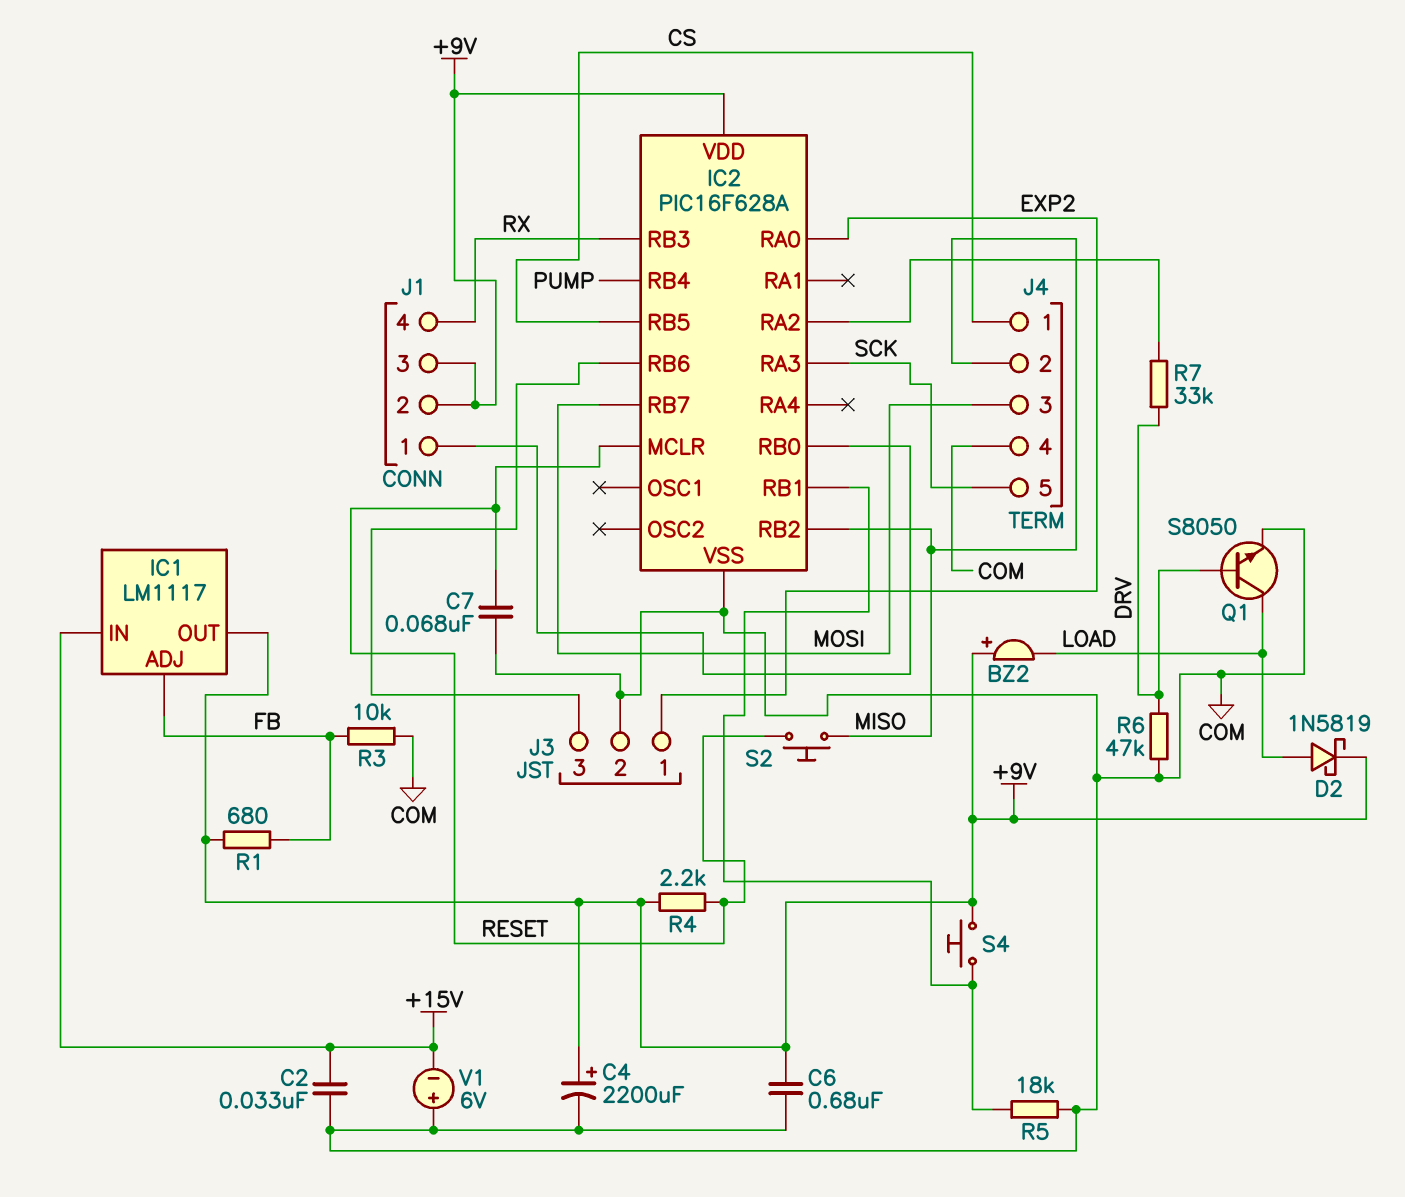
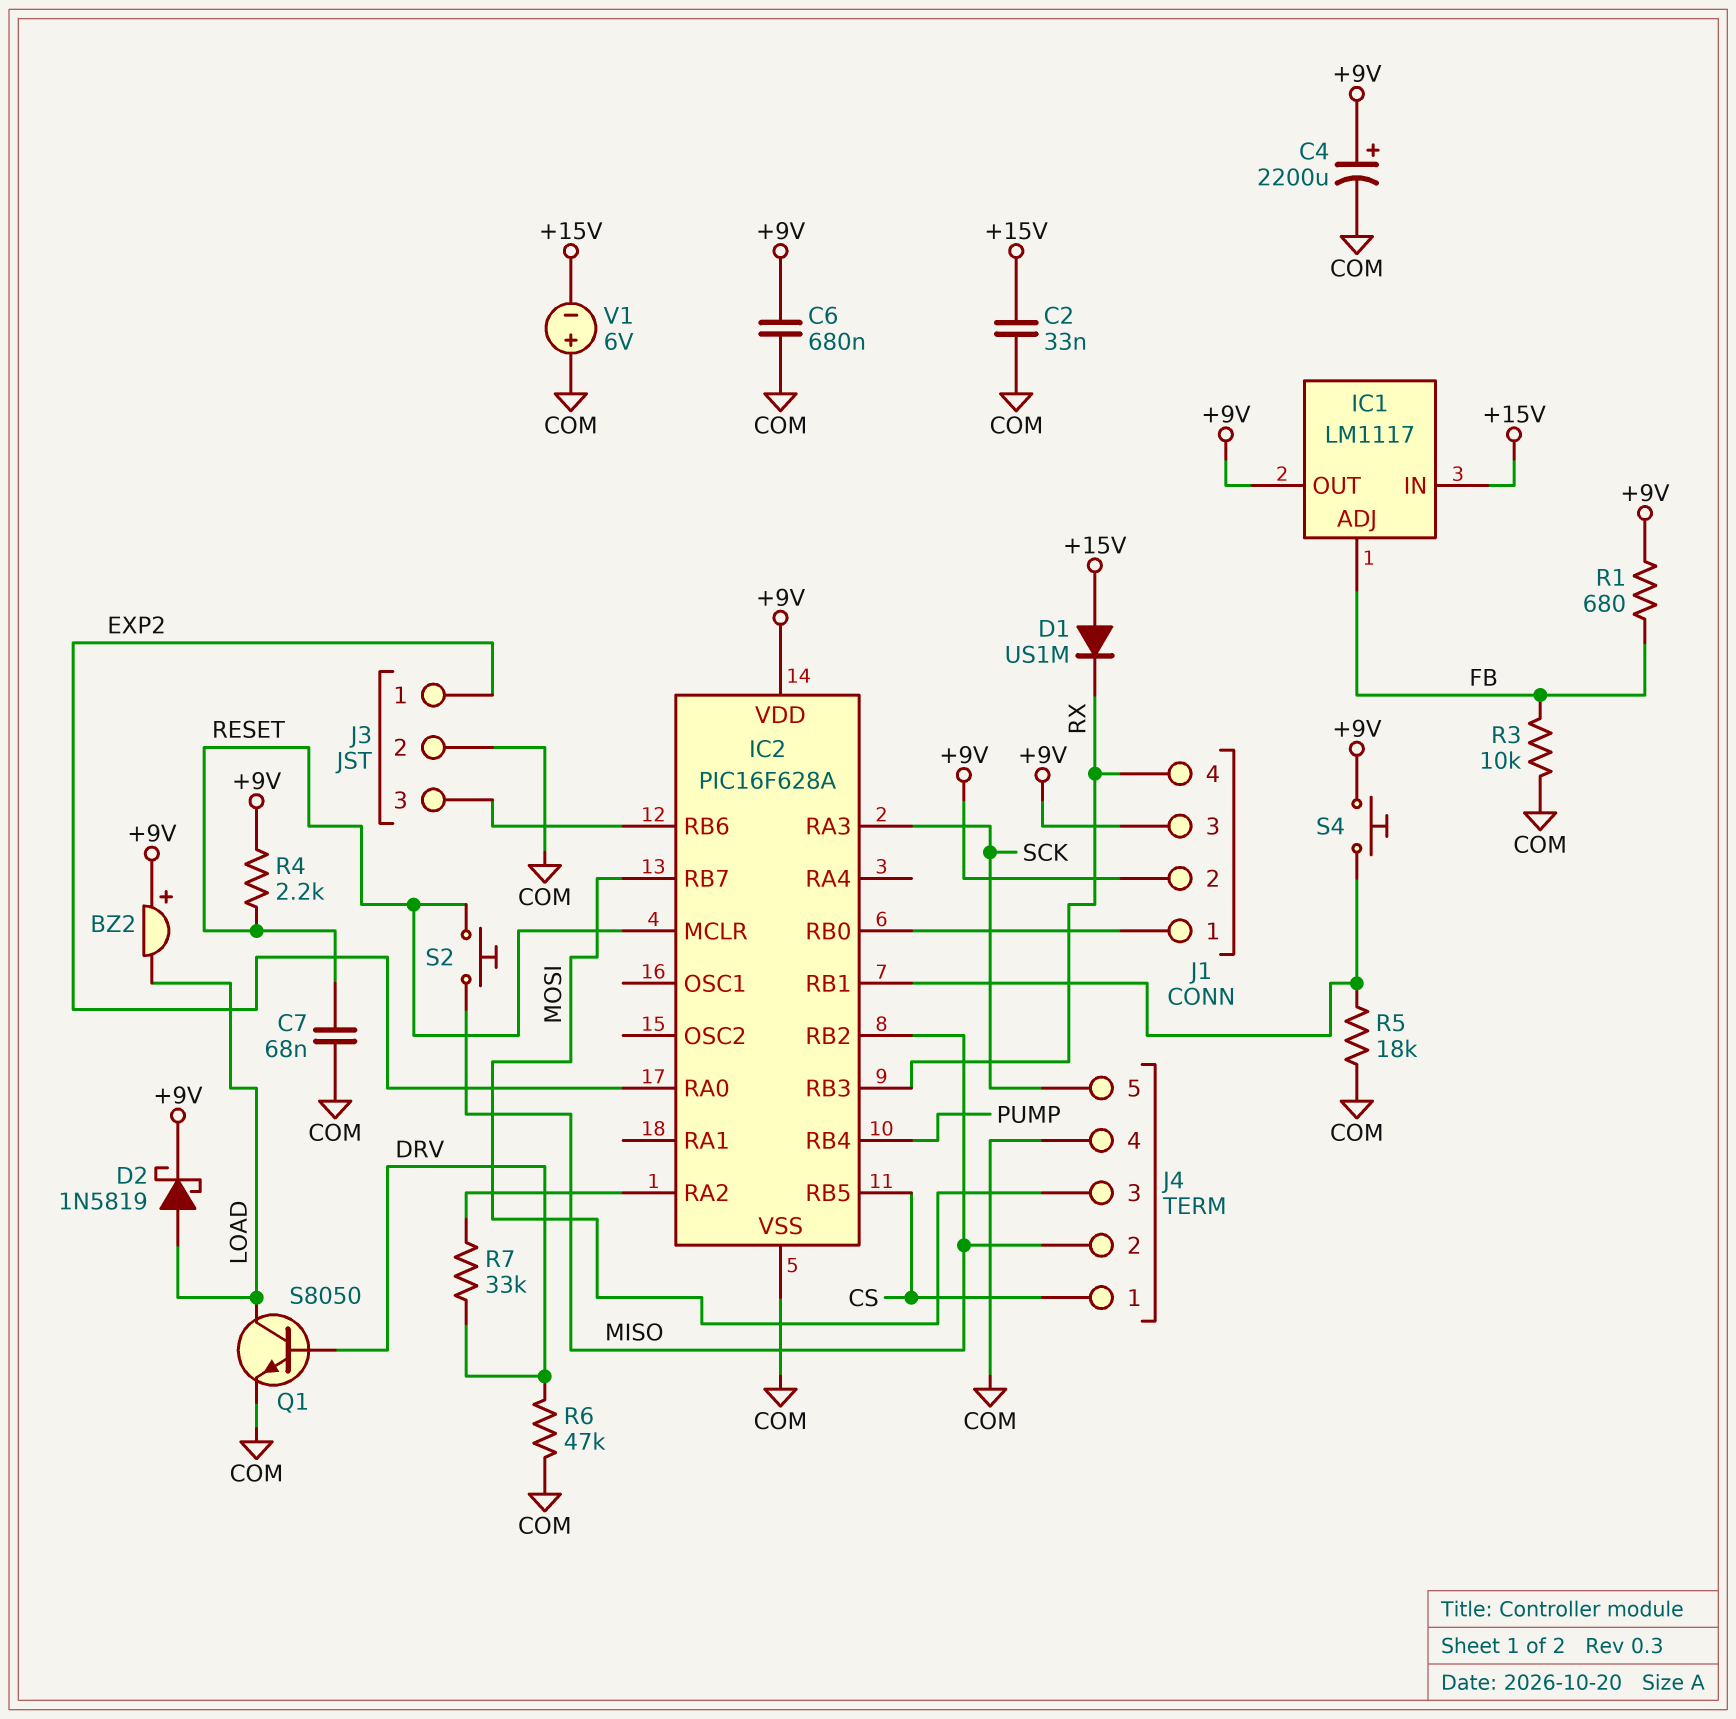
D1: none -> diode US1M (A +15V, K RX)

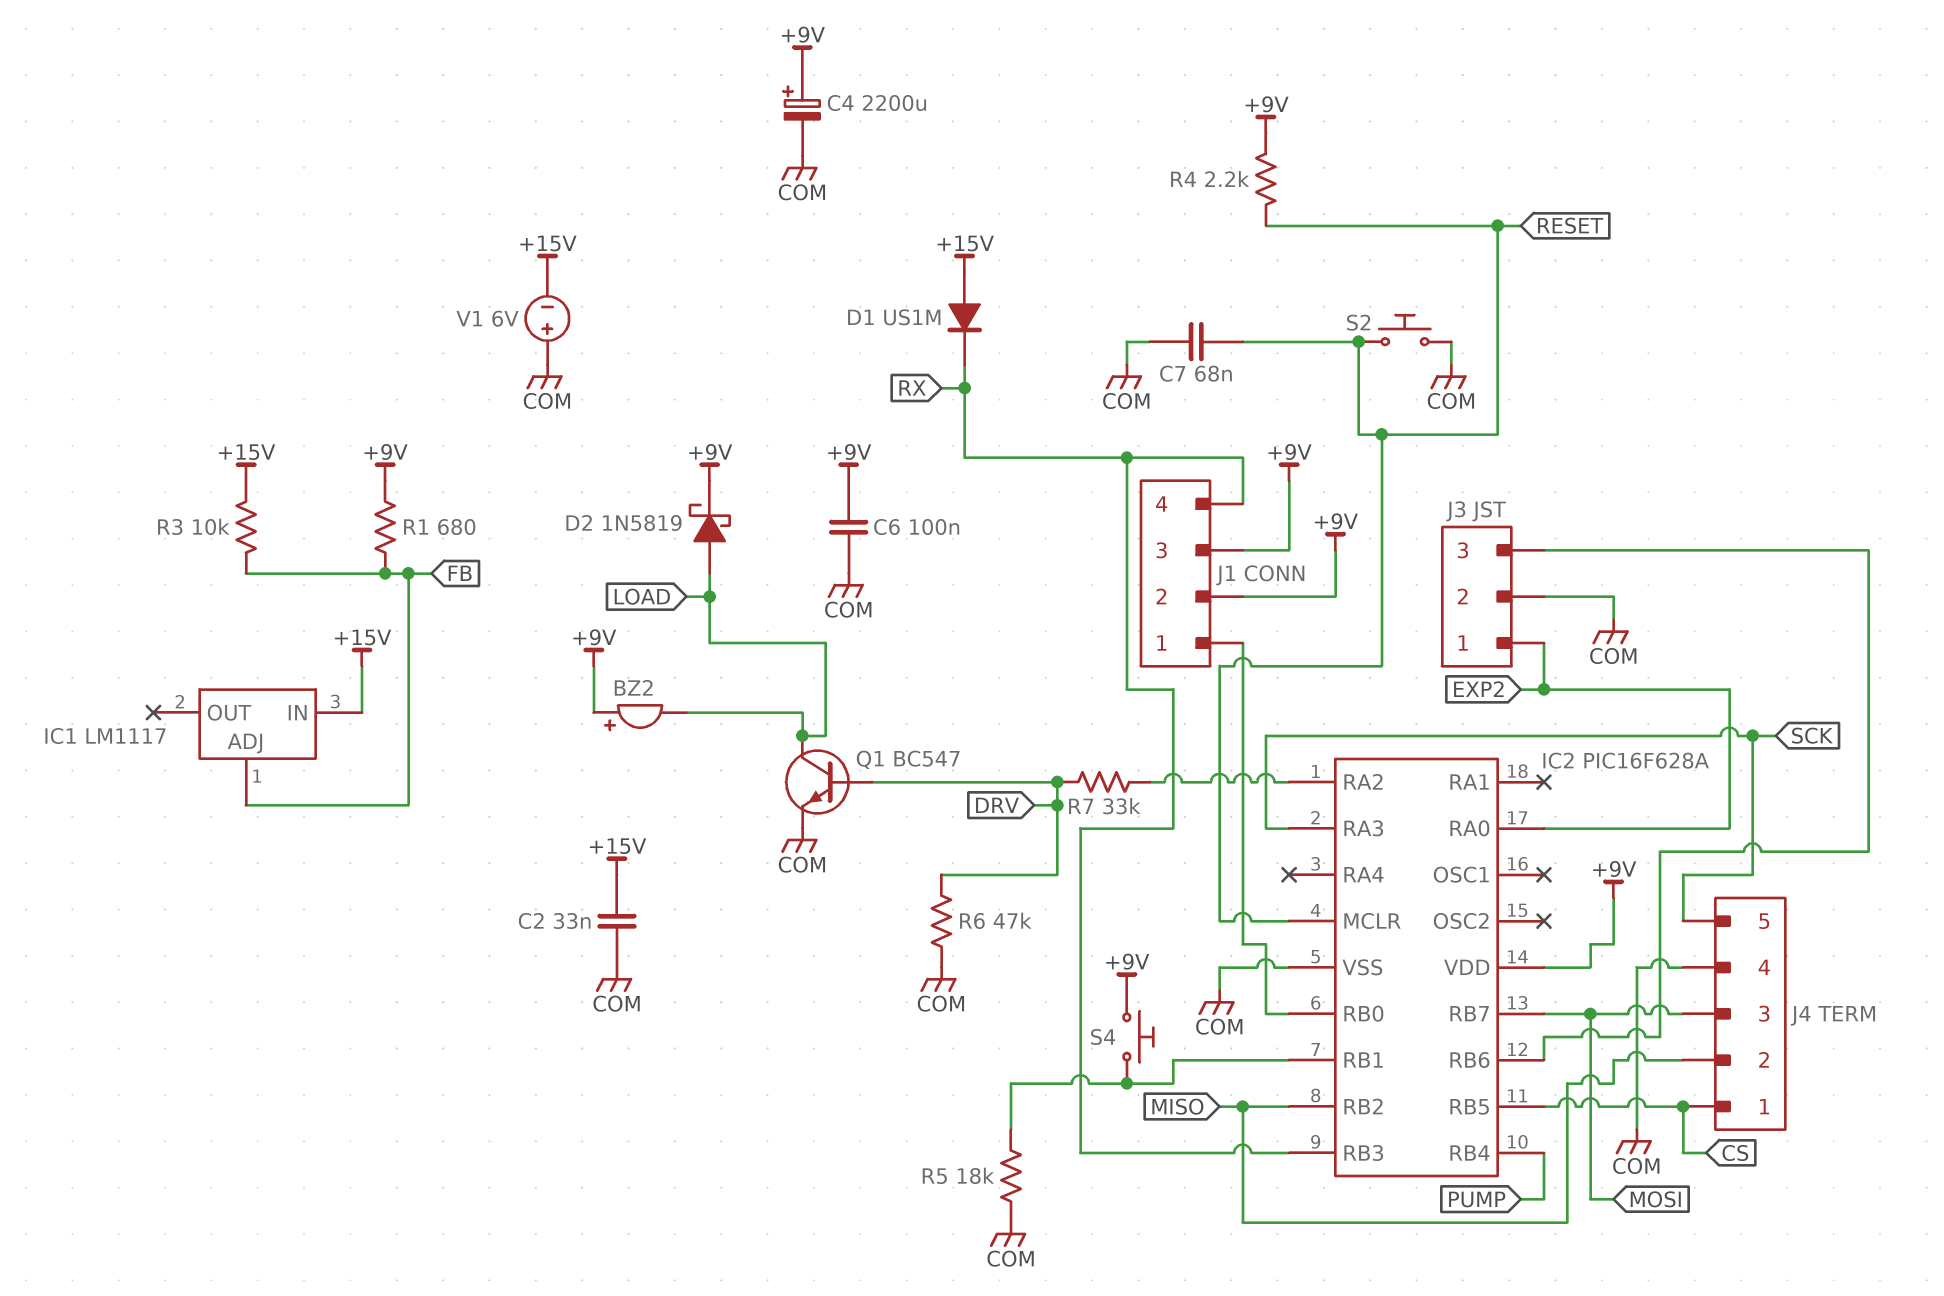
C6: 680nF (+9V, COM) -> 100nF (+9V, COM)
IC1 pin OUT: +9V -> none
Q1: NPN S8050 (B DRV, C LOAD, E COM) -> NPN BC547 (B DRV, C LOAD, E COM)
R3: 10k (COM, FB) -> 10k (+15V, FB)
S2: button (MISO, RESET) -> button (COM, RESET)

